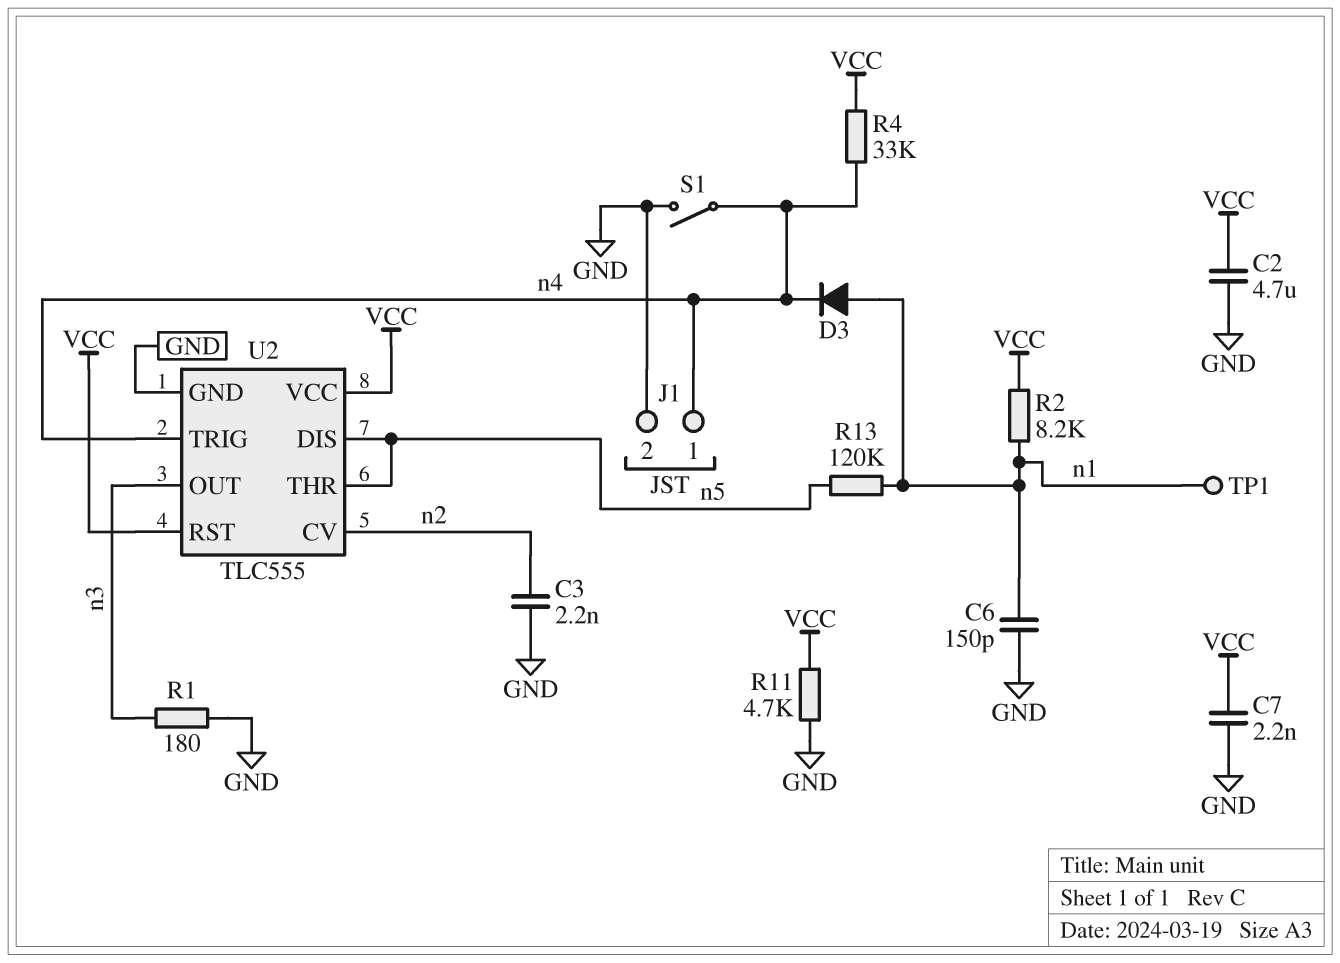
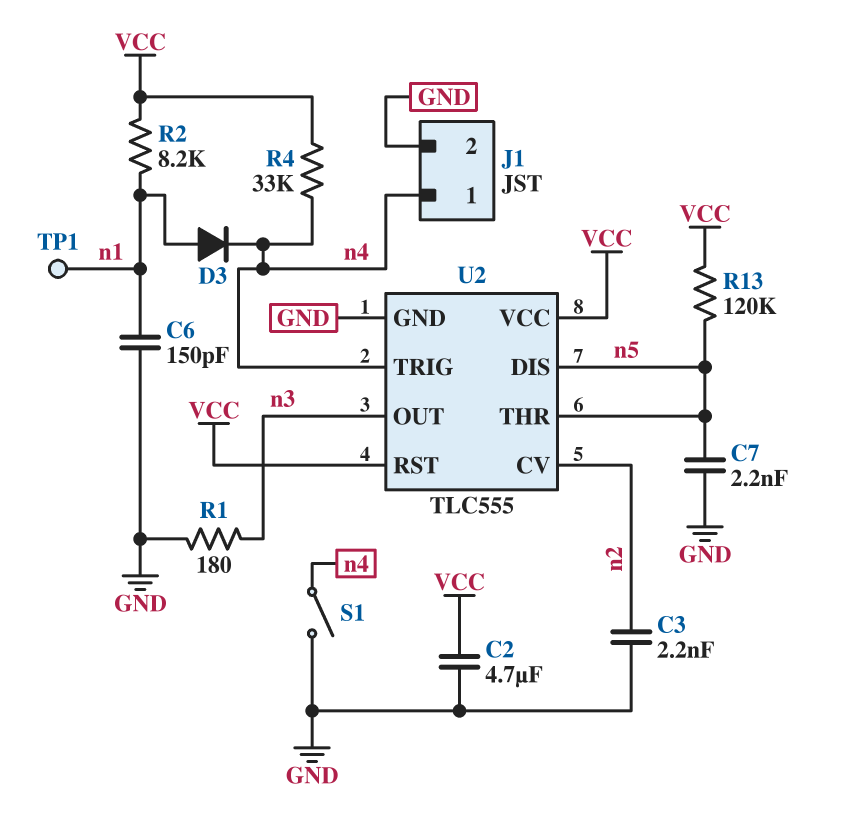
C7: 2.2nF (GND, VCC) -> 2.2nF (GND, n5)
R11: 4.7k (GND, VCC) -> none
R13: 120k (n1, n5) -> 120k (VCC, n5)

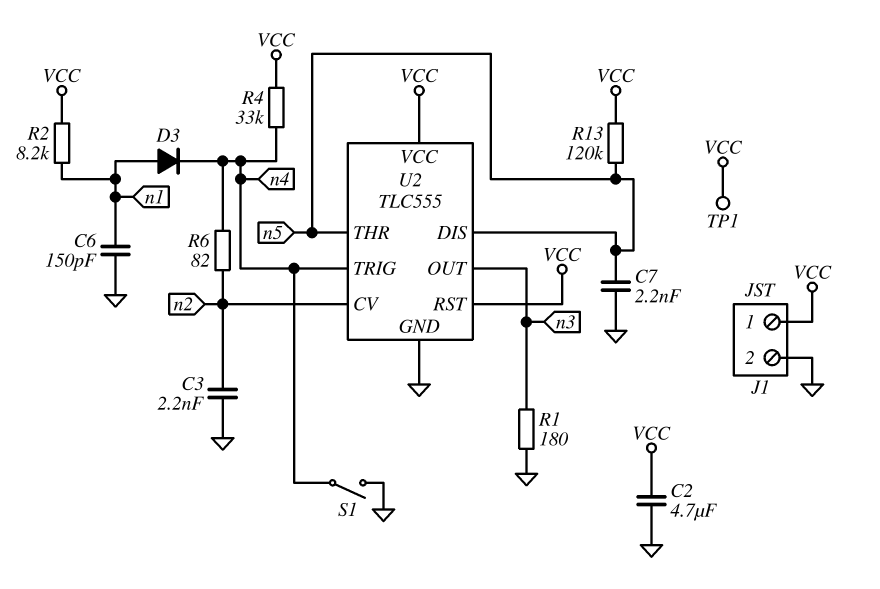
J1 pin 1: n4 -> VCC
R6: none -> 82 (n2, n4)
TP1: test point (n1) -> test point (VCC)

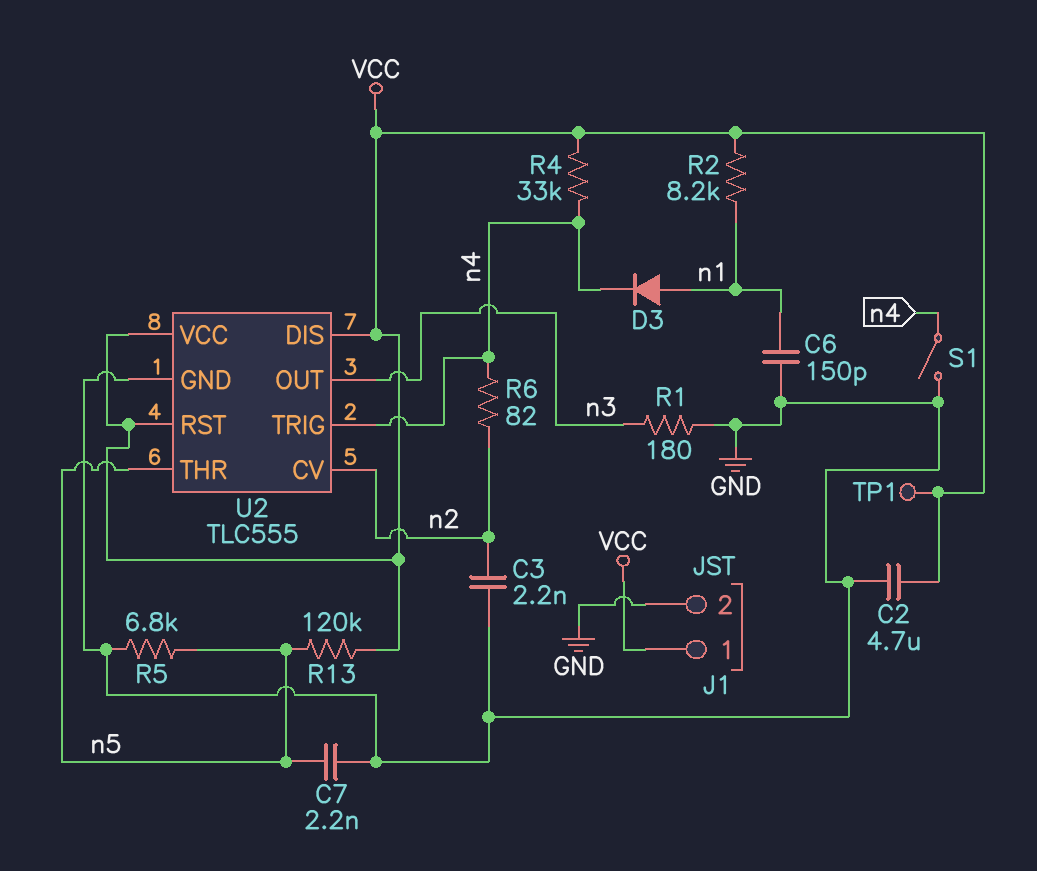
R5: none -> 6.8k (GND, n5)
U2 pin DIS: n5 -> VCC

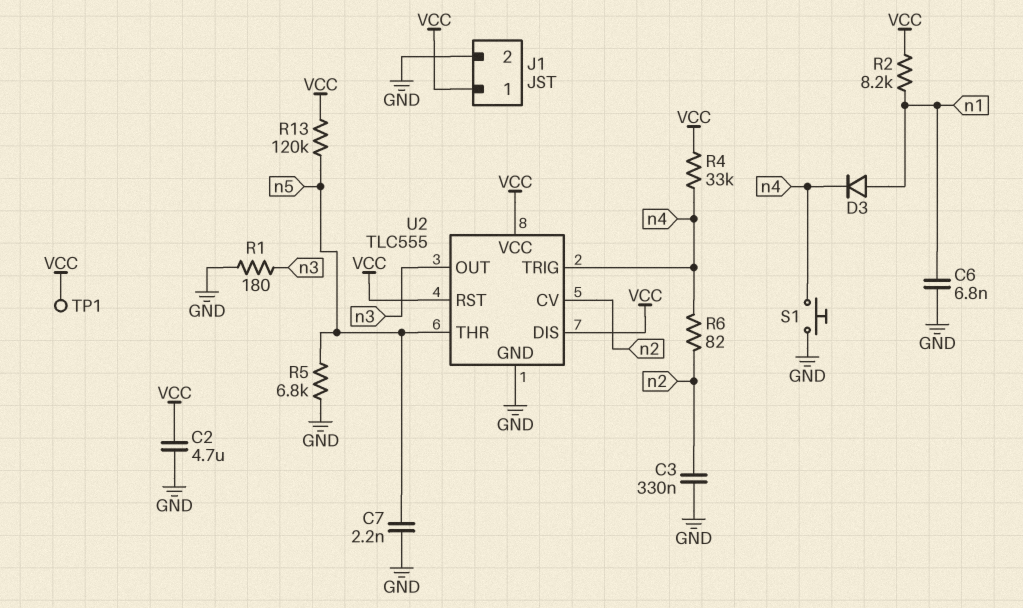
C3: 2.2nF (GND, n2) -> 330nF (GND, n2)
C6: 150pF (GND, n1) -> 6.8nF (GND, n1)
S1: switch (GND, n4) -> button (GND, n4)

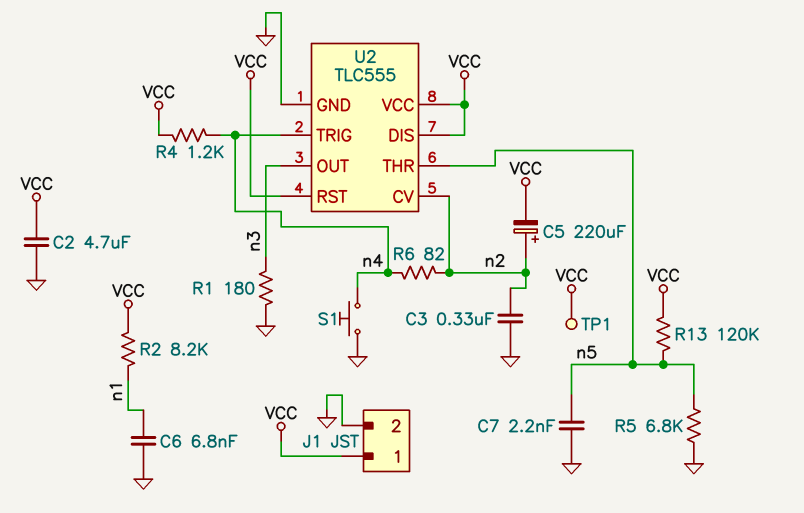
C5: none -> 220uF (plus n2, minus VCC)
D3: diode (A n1, K n4) -> none
R4: 33k (VCC, n4) -> 1.2k (VCC, n4)

